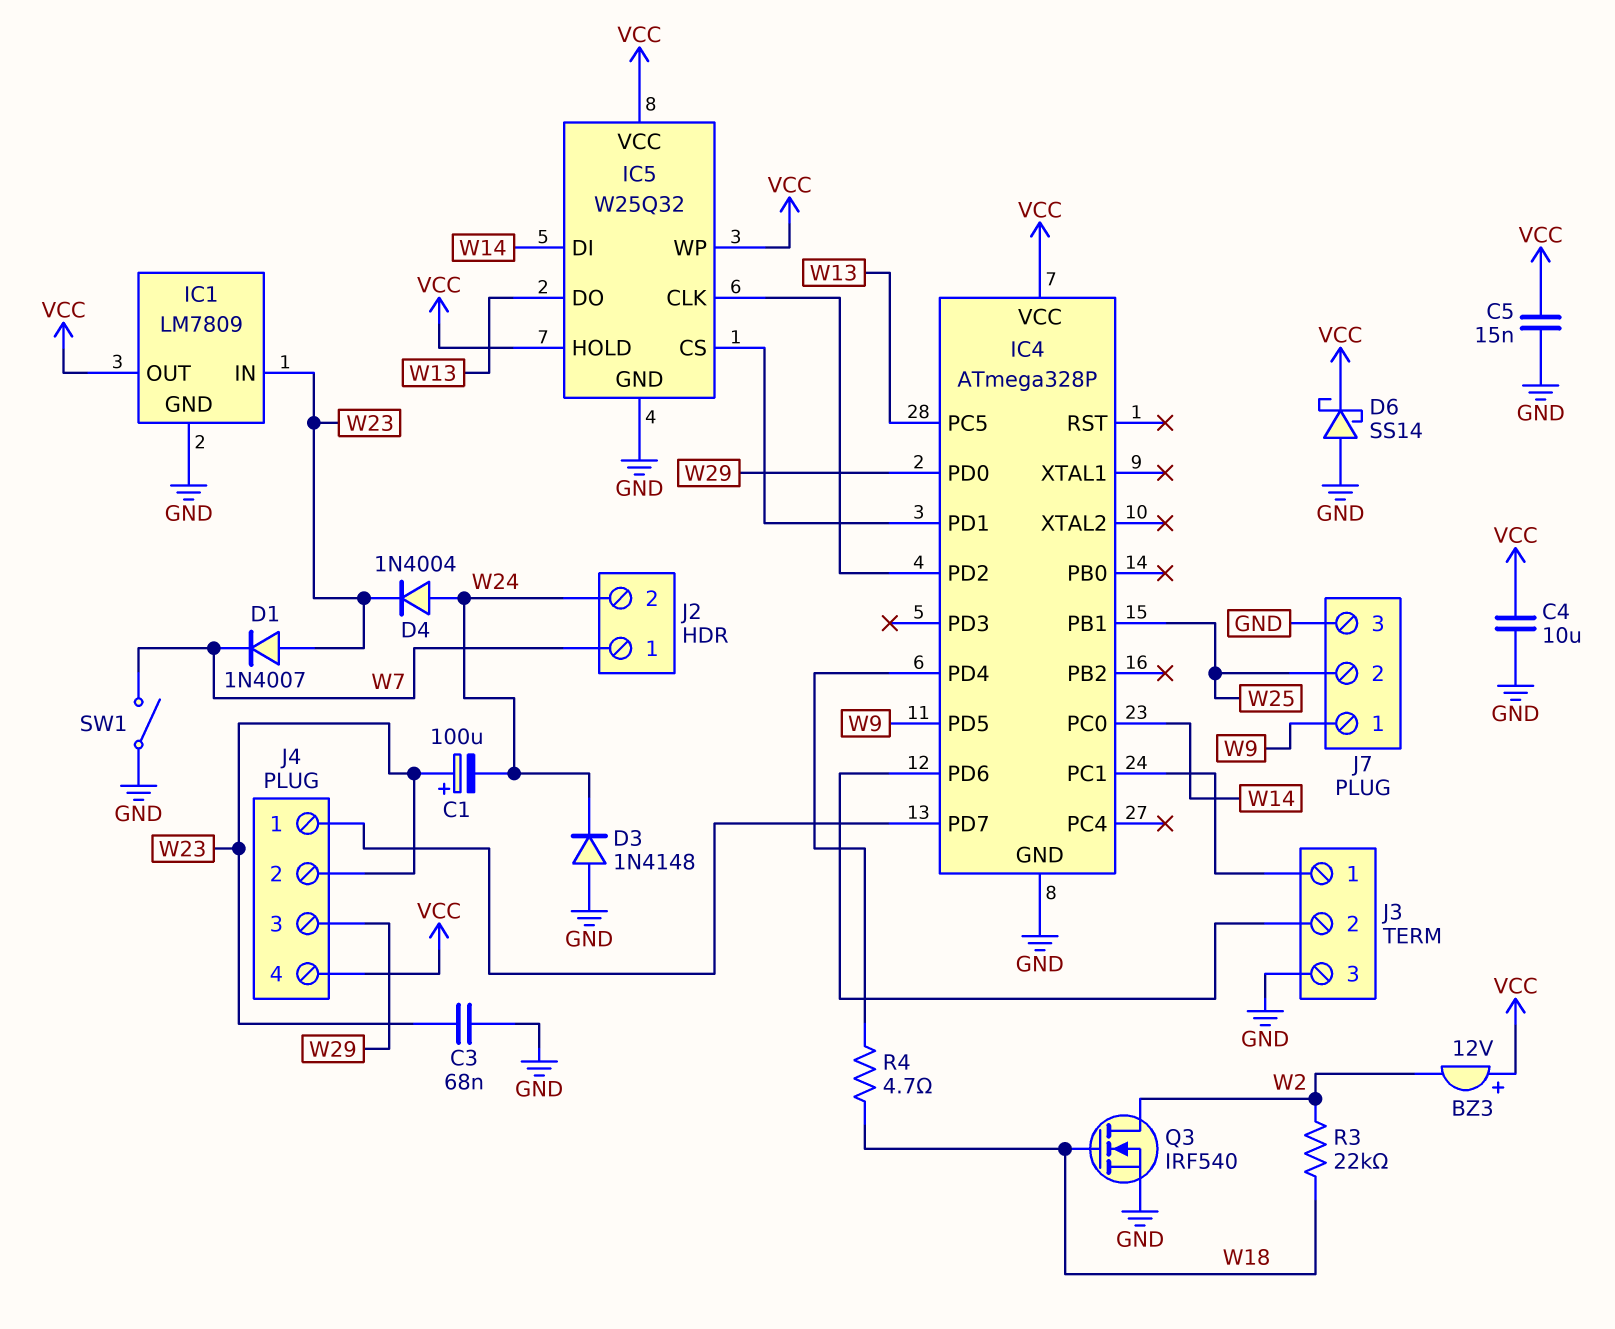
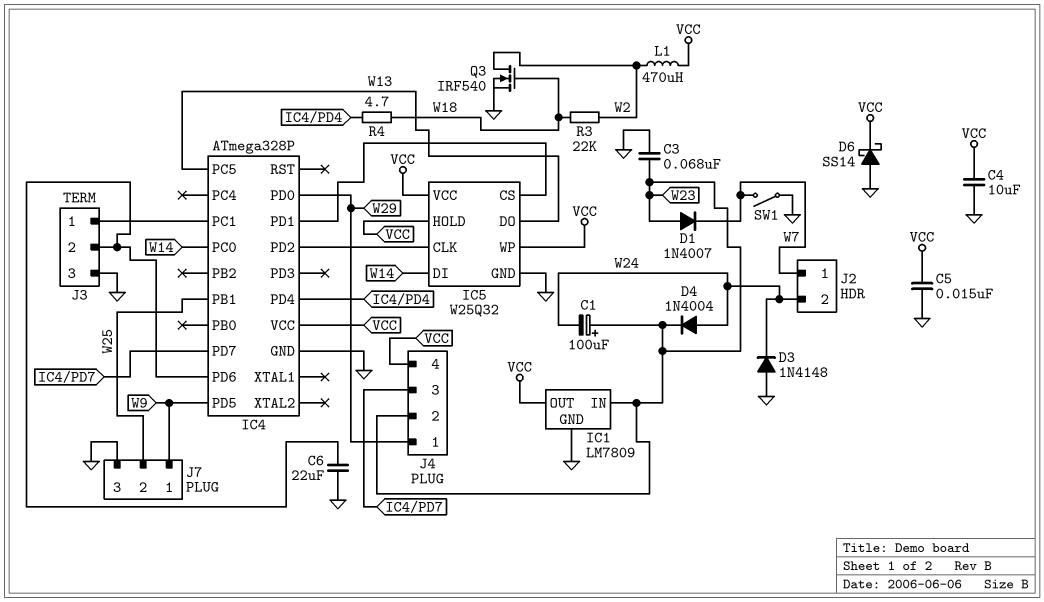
BZ3: buzzer 12V (plus VCC, minus W2) -> none
C6: none -> 22uF (GND, IC4/PD6)
J4 pin 1: IC4/PD7 -> W29
J4 pin 3: W29 -> IC4/PD7
L1: none -> 470uH (VCC, W2)

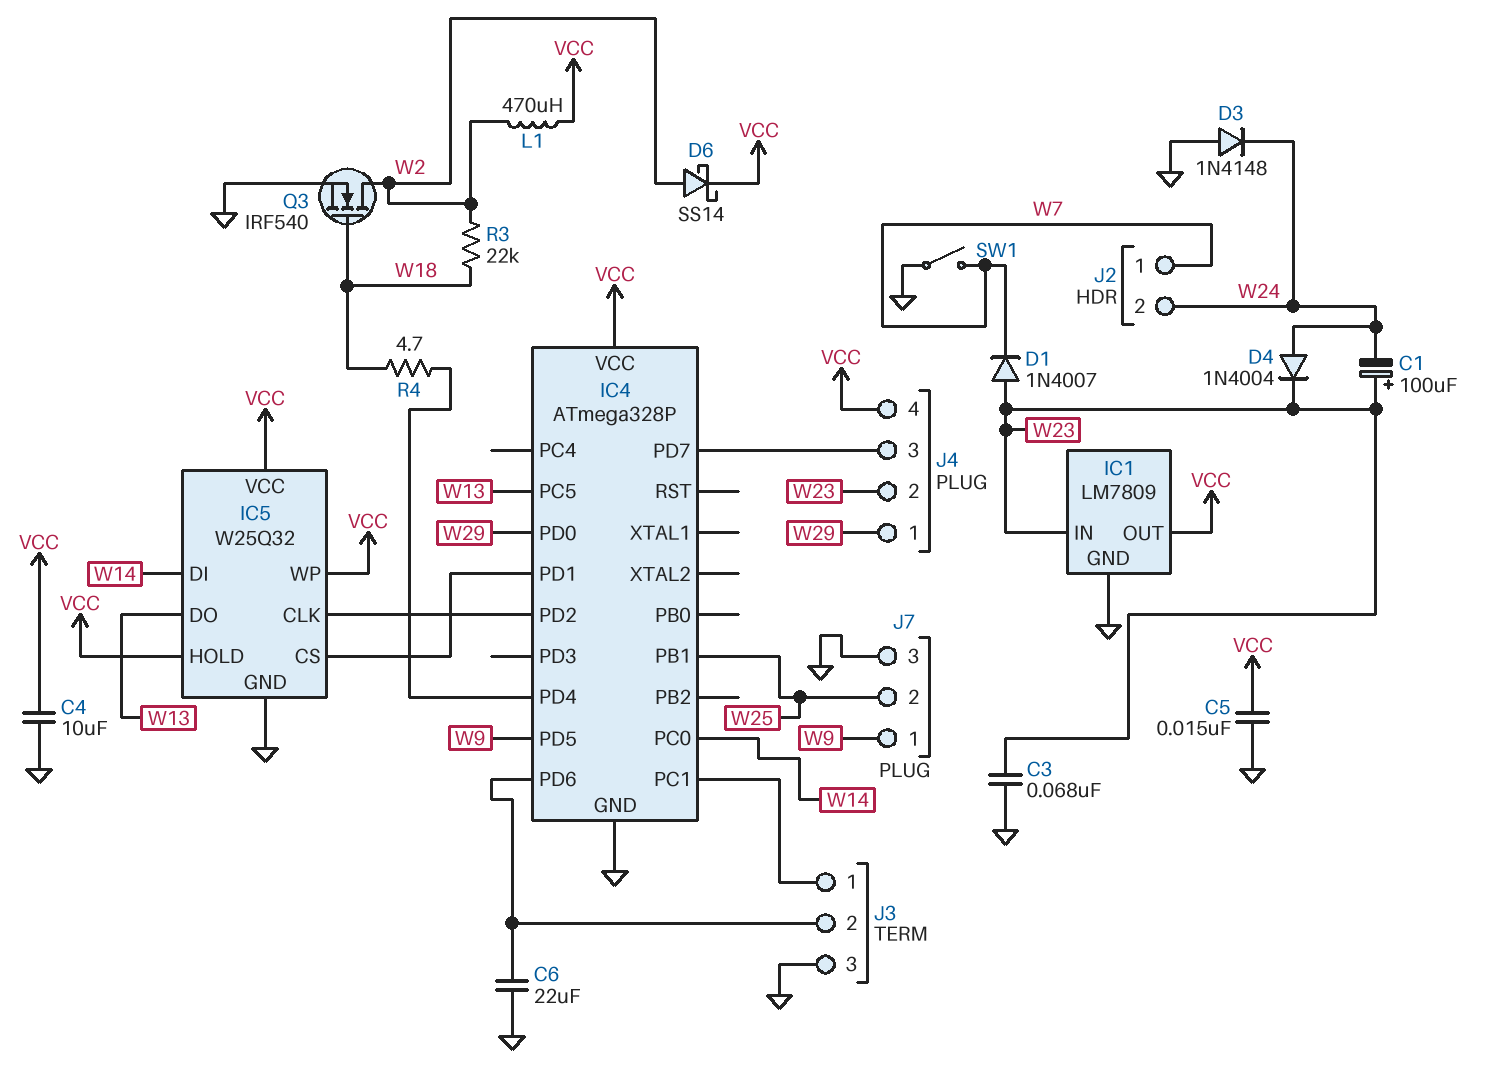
D6: schottky SS14 (A GND, K VCC) -> schottky SS14 (A W2, K VCC)

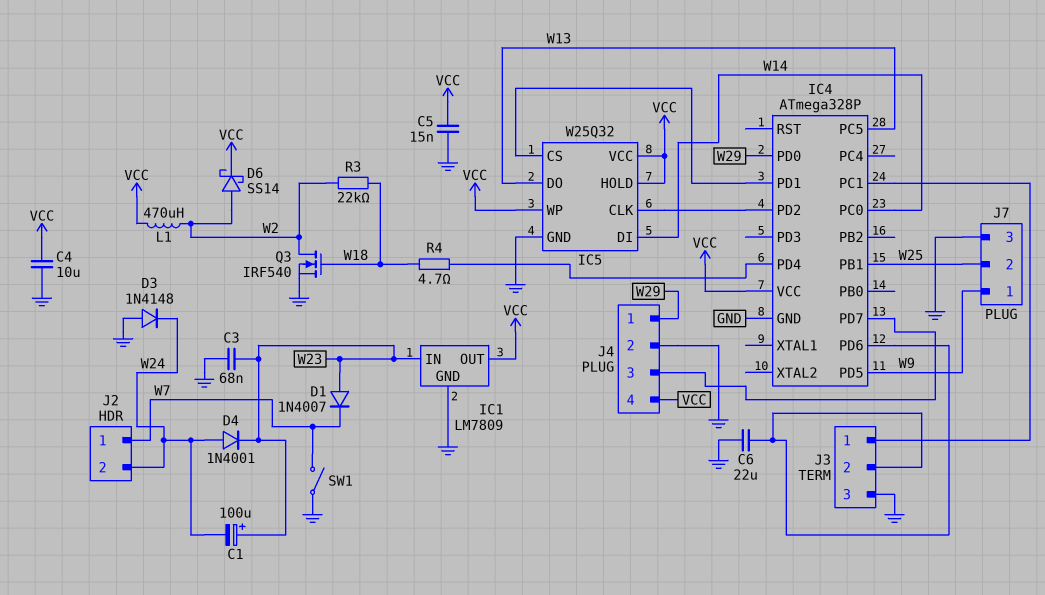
D4: diode 1N4004 (A W24, K W23) -> diode 1N4001 (A W24, K W23)
J4 pin 2: W23 -> GND

